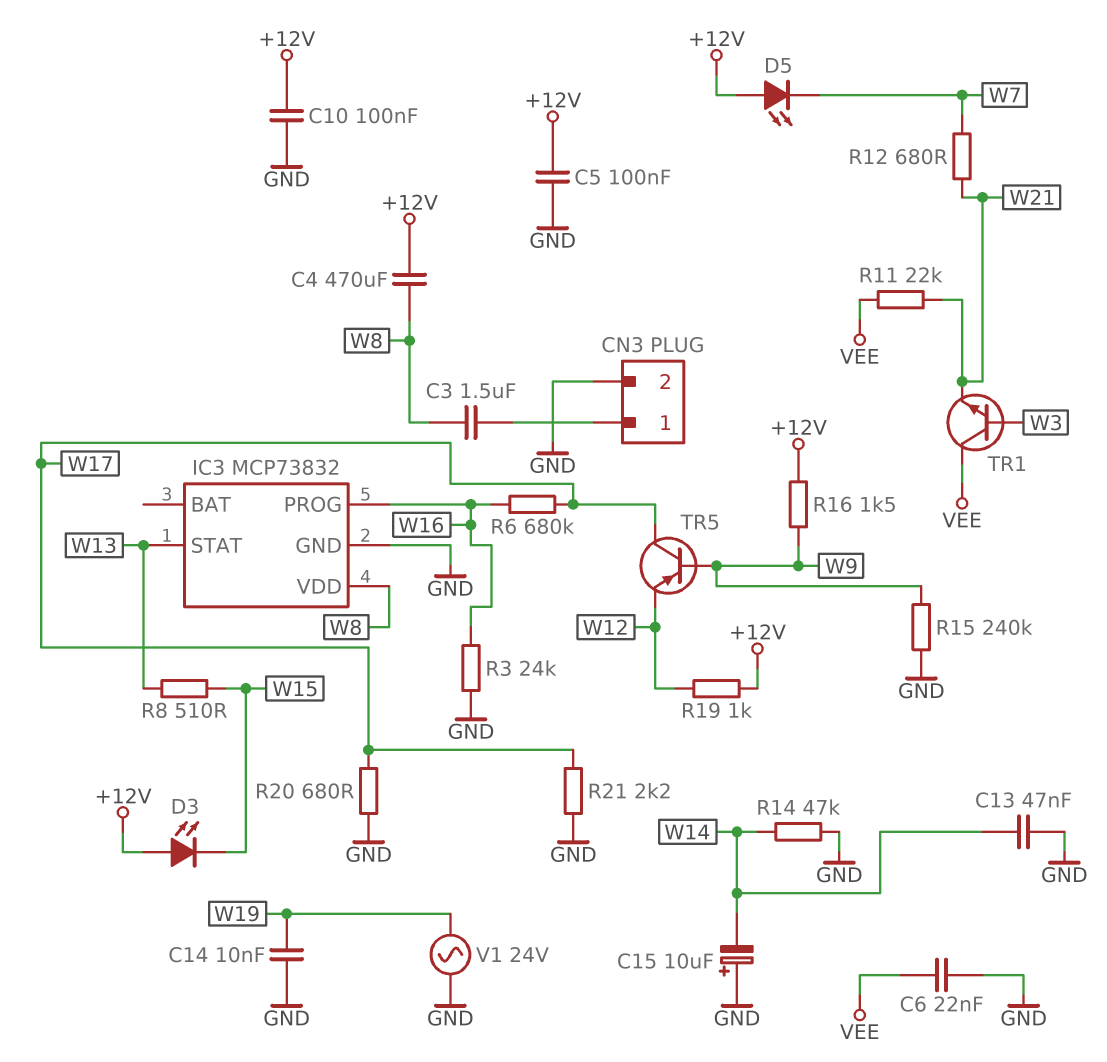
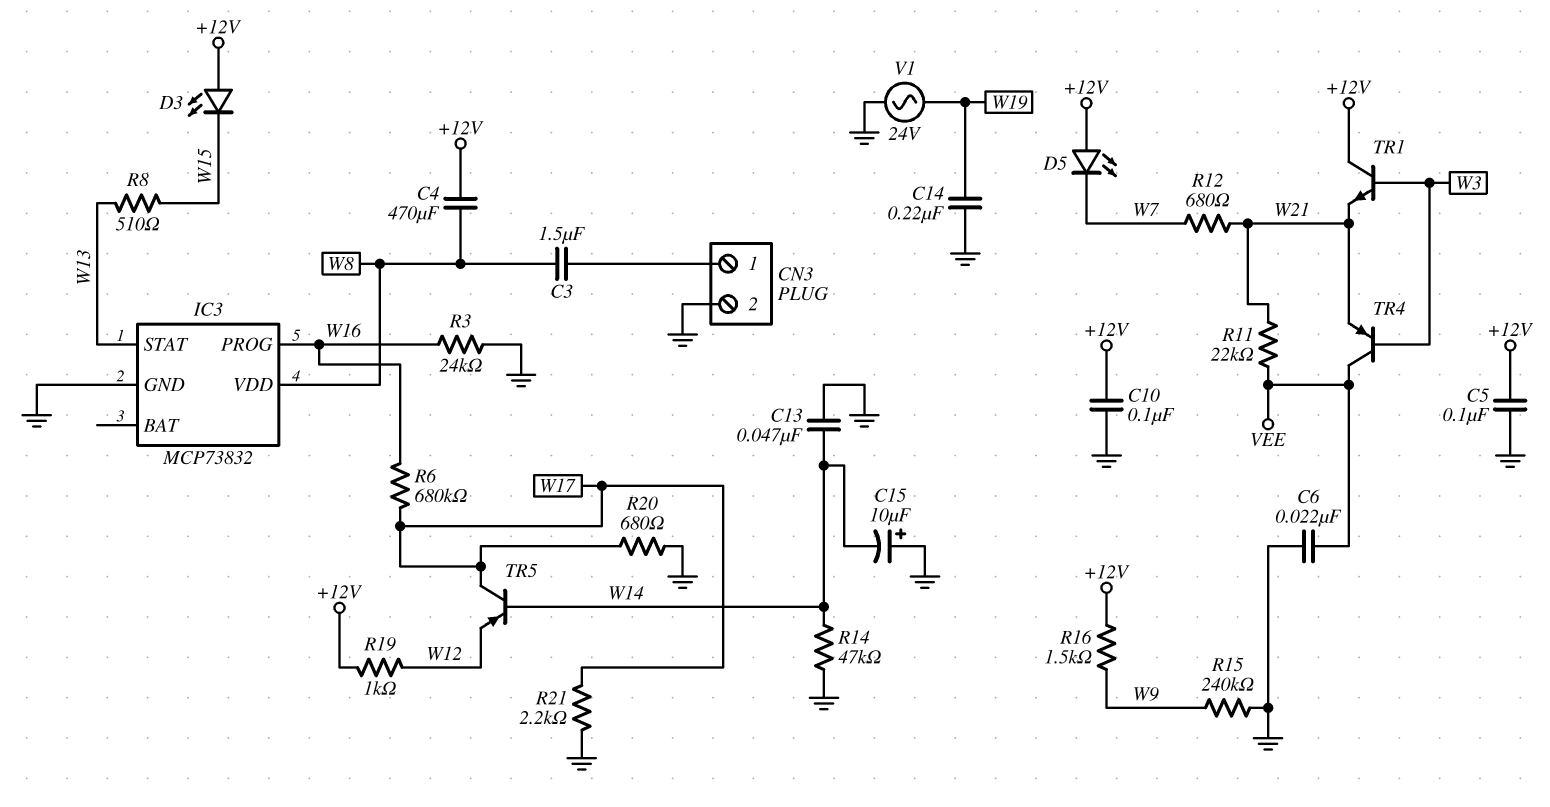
C14: 10nF (GND, W19) -> 220nF (GND, W19)
TR1: NPN (B W3, C VEE, E W21) -> NPN (B W3, C +12V, E W21)
TR4: none -> PNP (B W3, C VEE, E W21)
TR5: PNP (B W9, C W17, E W12) -> PNP (B W14, C W17, E W12)

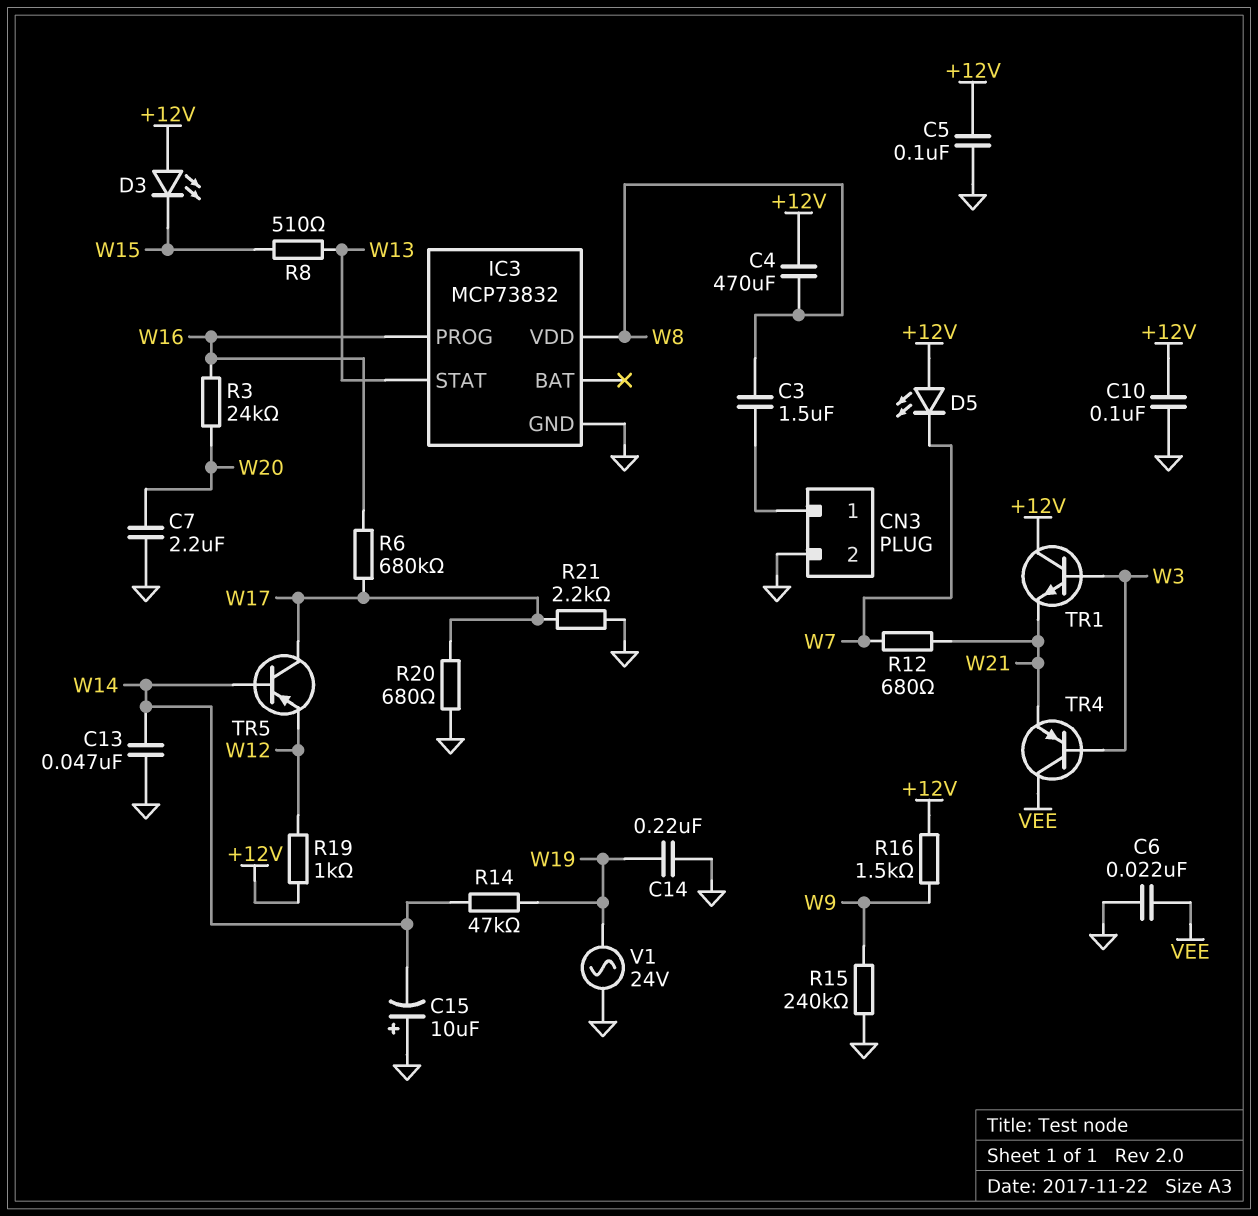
C7: none -> 2.2uF (GND, W20)
R3: 24k (GND, W16) -> 24k (W16, W20)
R11: 22k (VEE, W21) -> none
R14: 47k (GND, W14) -> 47k (W14, W19)

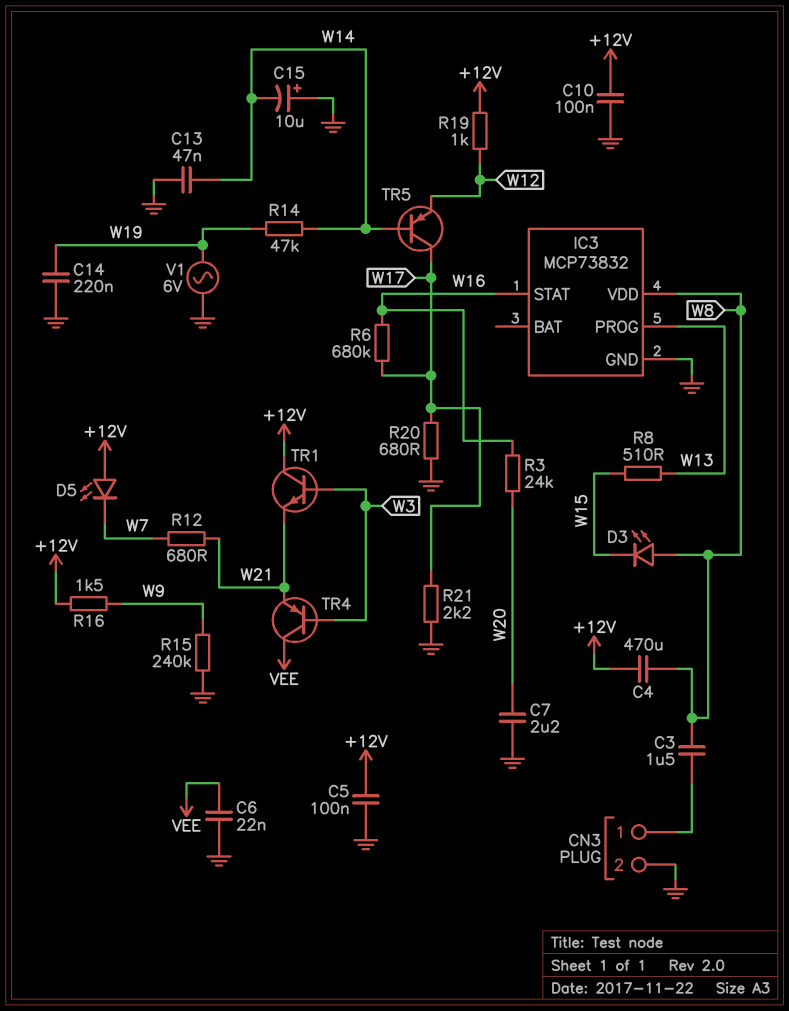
D3: LED (A +12V, K W15) -> LED (A W8, K W15)
IC3 pin PROG: W16 -> W13
IC3 pin STAT: W13 -> W16
V1: AC 24V (GND, W19) -> AC 6V (GND, W19)

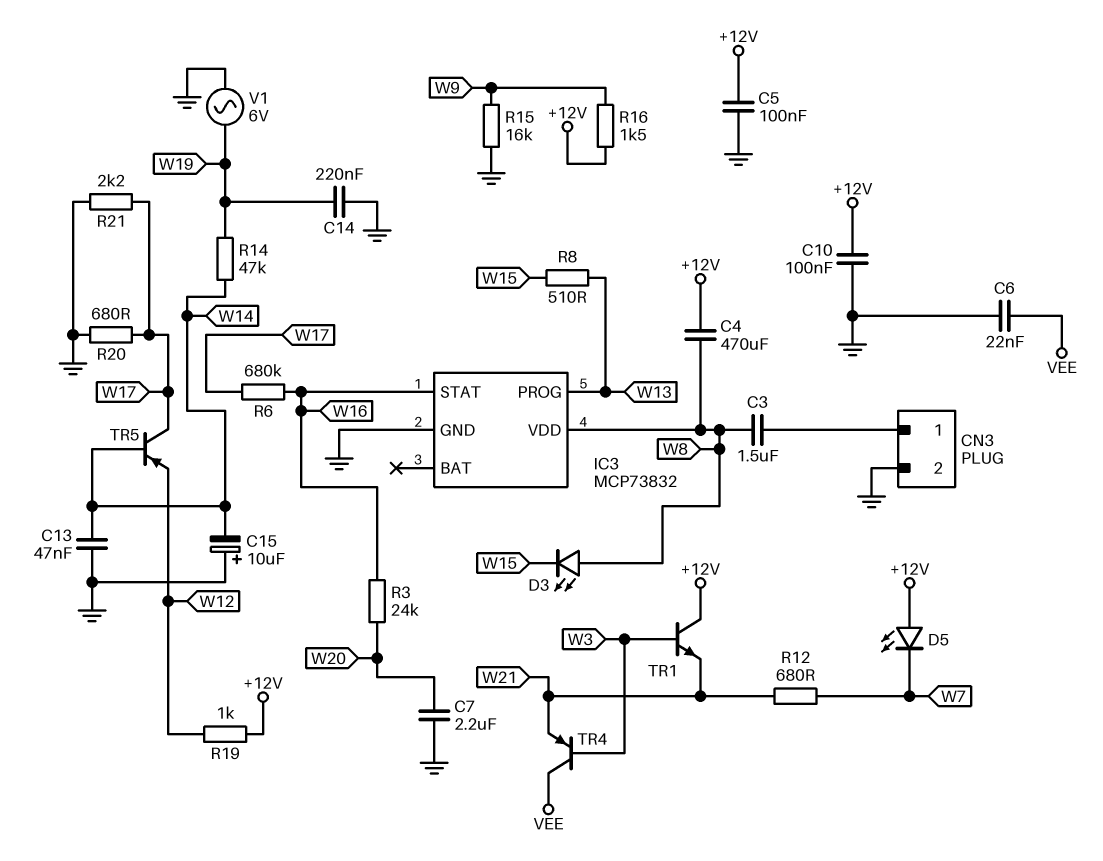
R15: 240k (GND, W9) -> 16k (GND, W9)

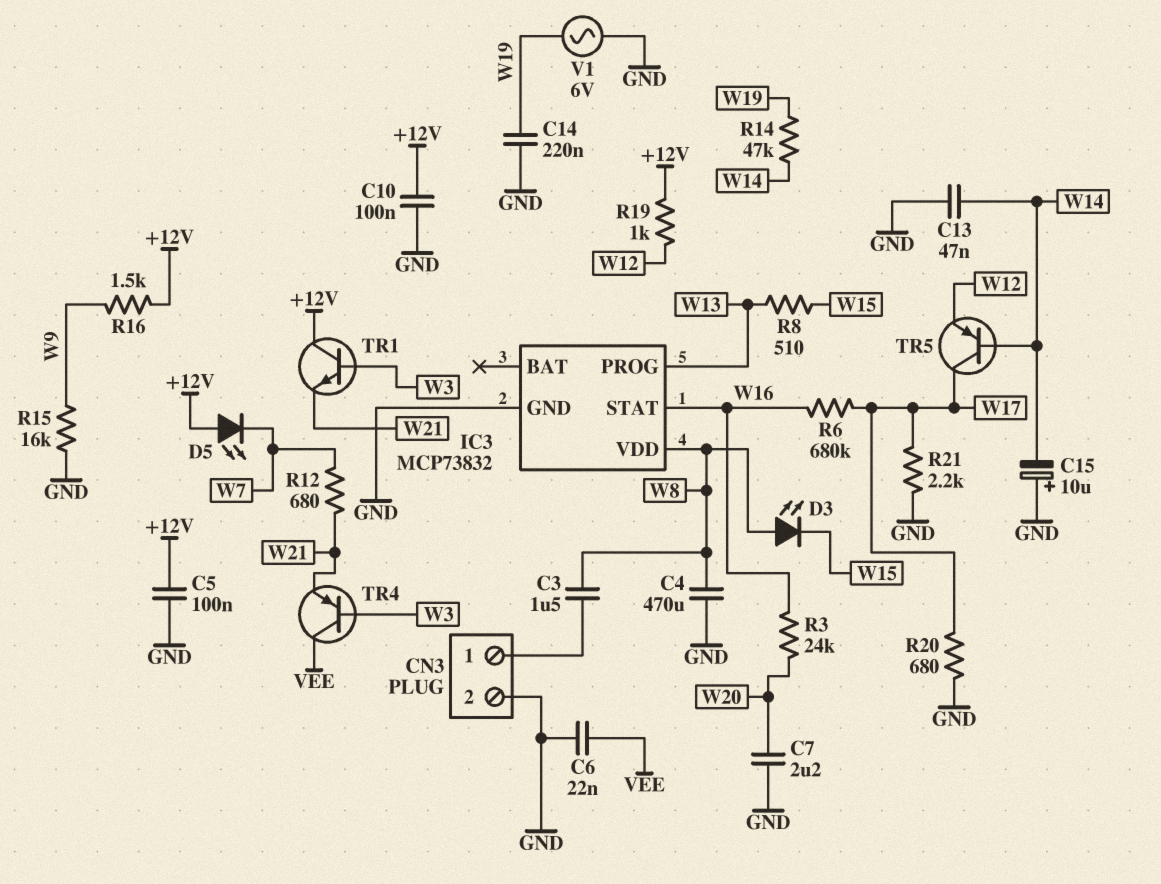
C4: 470uF (+12V, W8) -> 470uF (GND, W8)

